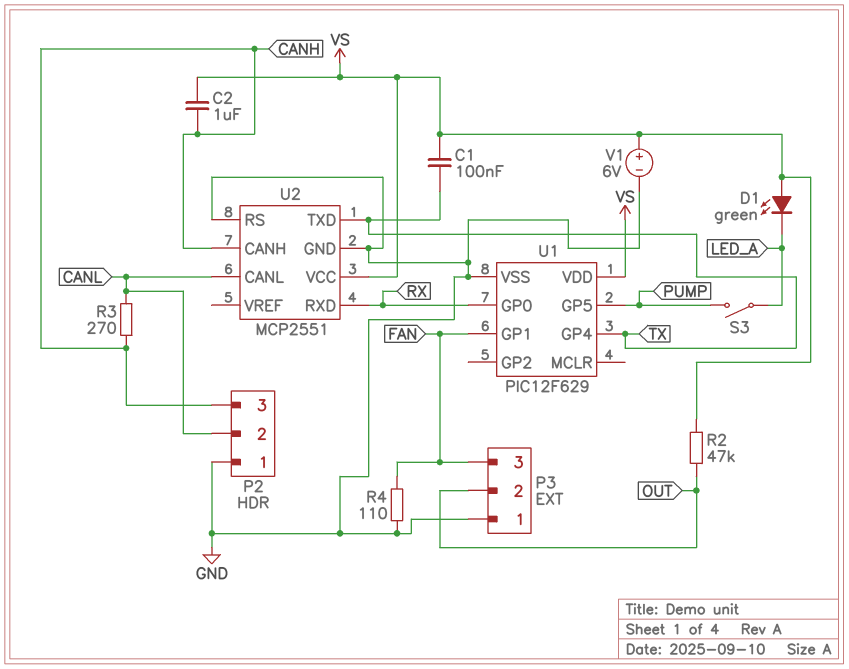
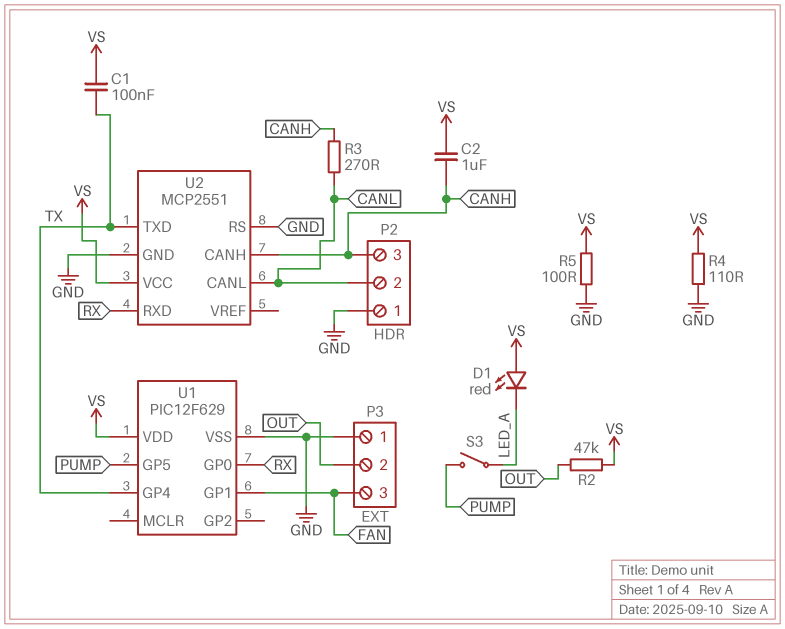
D1: LED green (A VS, K LED_A) -> LED red (A VS, K LED_A)
R4: 110 (FAN, GND) -> 110 (GND, VS)
R5: none -> 100 (GND, VS)
V1: 6V (plus VS, minus GND) -> none

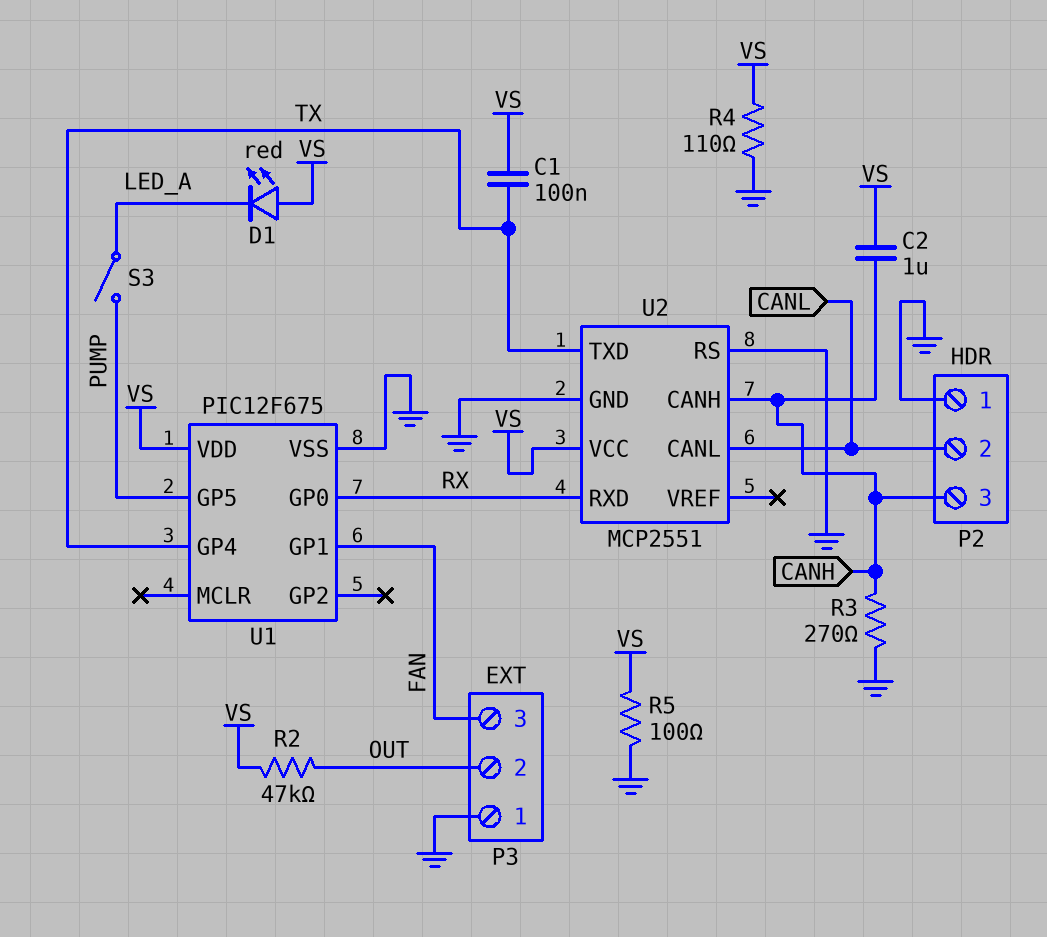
R3: 270 (CANH, CANL) -> 270 (CANH, GND)
U1: PIC12F629 -> PIC12F675

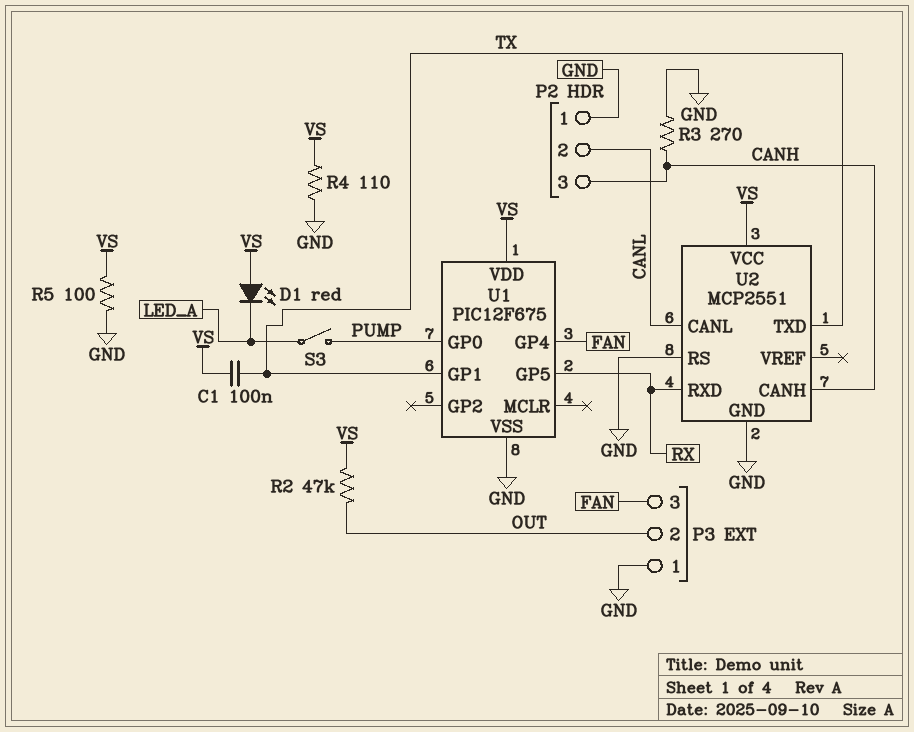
C2: 1uF (CANH, VS) -> none
U1 pin GP0: RX -> PUMP
U1 pin GP1: FAN -> TX
U1 pin GP4: TX -> FAN
U1 pin GP5: PUMP -> RX

